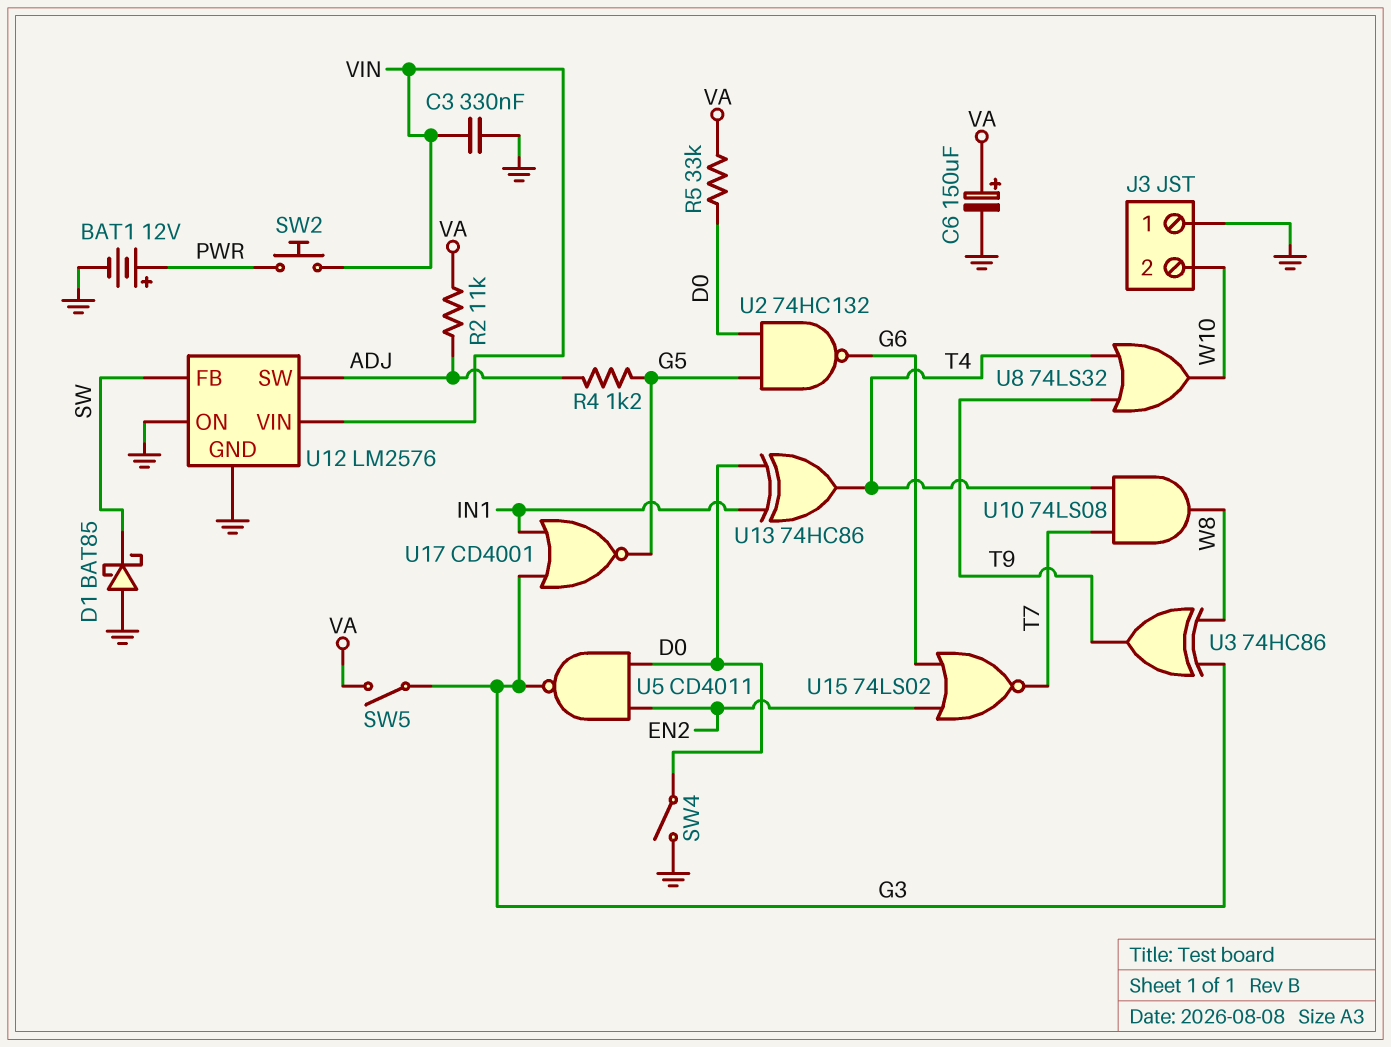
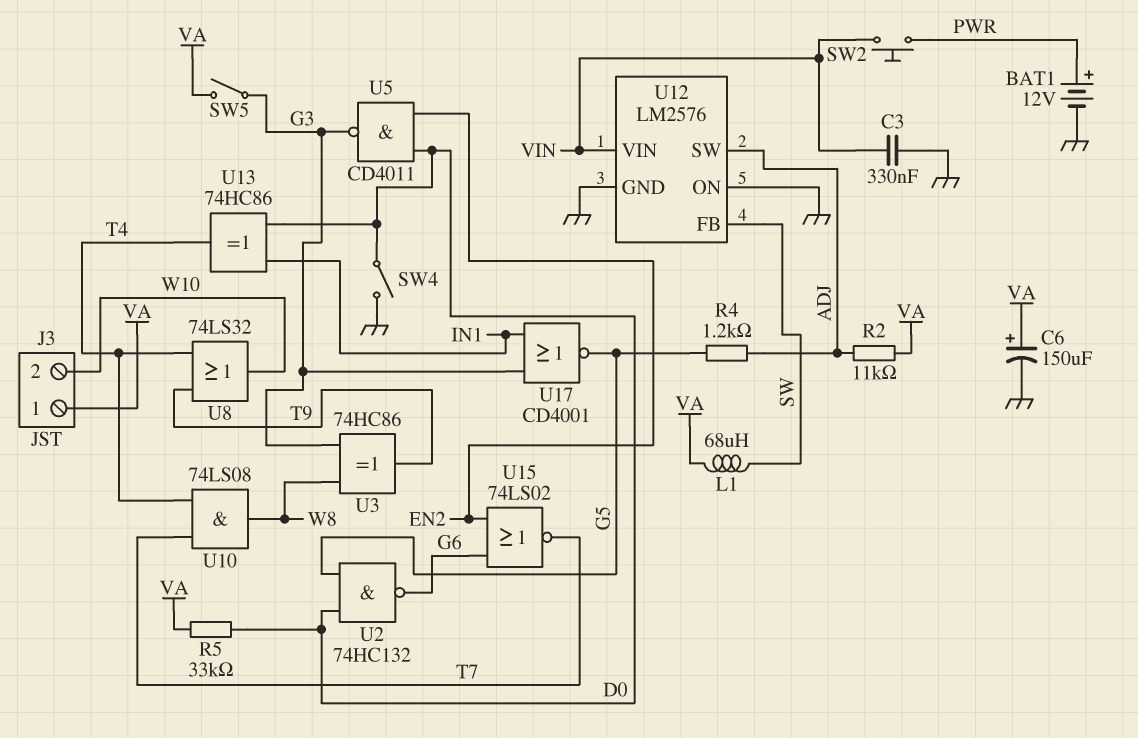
D1: schottky BAT85 (A GND, K SW) -> none
J3 pin 1: GND -> VA
L1: none -> 68uH (SW, VA)

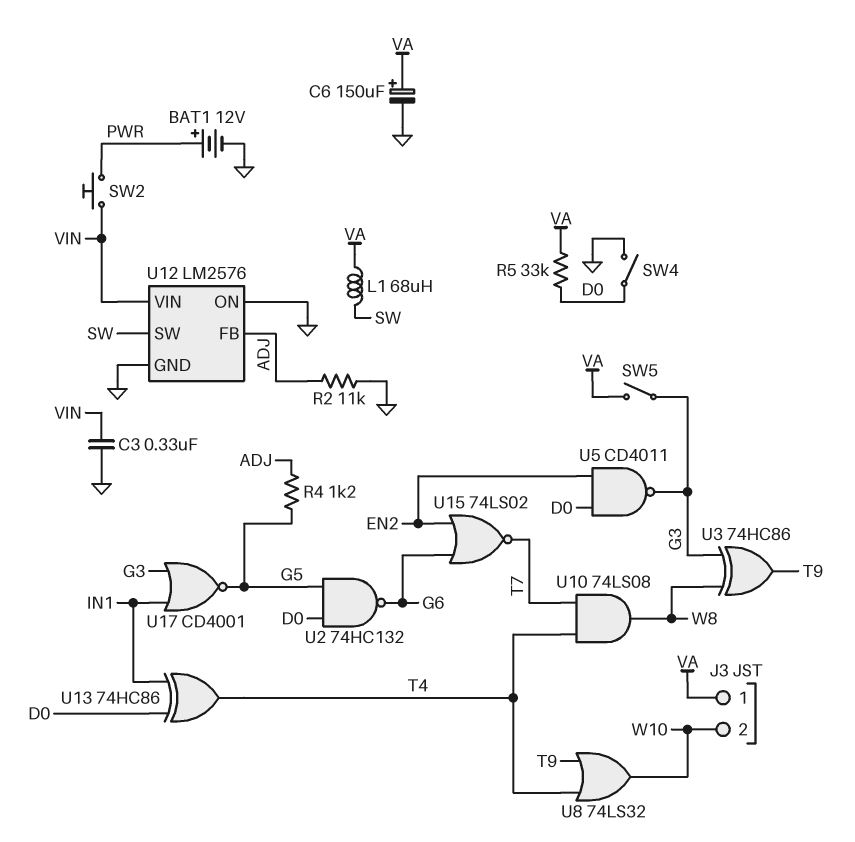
R2: 11k (ADJ, VA) -> 11k (ADJ, GND)
U12 pin FB: SW -> ADJ
U12 pin SW: ADJ -> SW

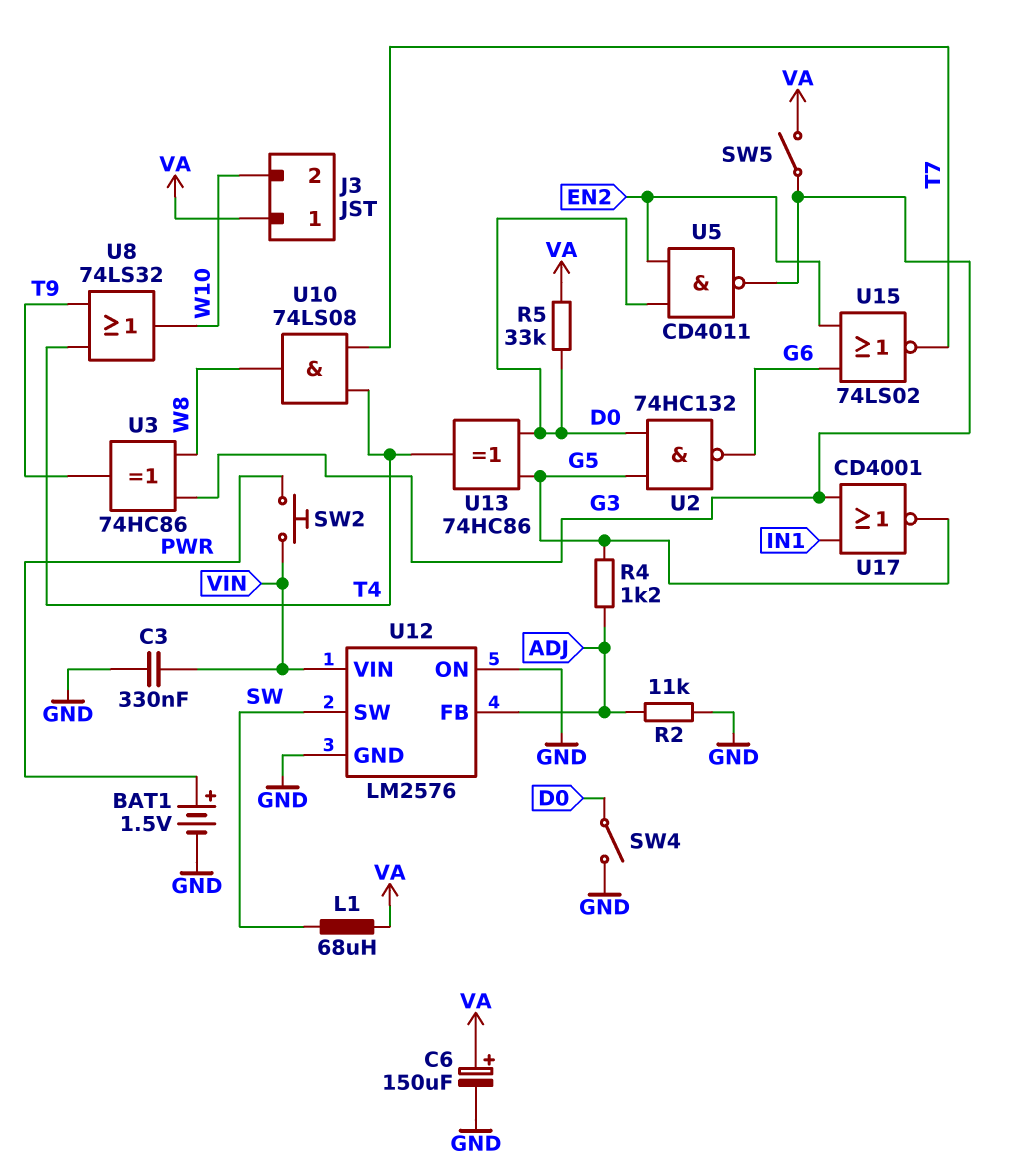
BAT1: 12V (plus PWR, minus GND) -> 1.5V (plus PWR, minus GND)
U13: XOR 74HC86 (in D0, in IN1, out T4) -> XOR 74HC86 (in D0, in G5, out T4)

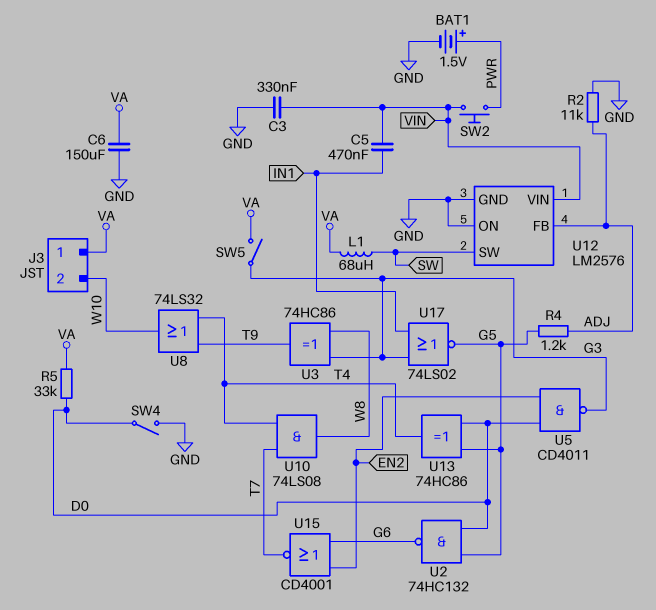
C5: none -> 470nF (IN1, VIN)
C6: 150uF (plus VA, minus GND) -> 150uF (GND, VA)
U15: NOR 74LS02 (in EN2, in G6, out T7) -> NOR CD4001 (in EN2, in G6, out T7)
U17: NOR CD4001 (in G3, in IN1, out G5) -> NOR 74LS02 (in G3, in IN1, out G5)

